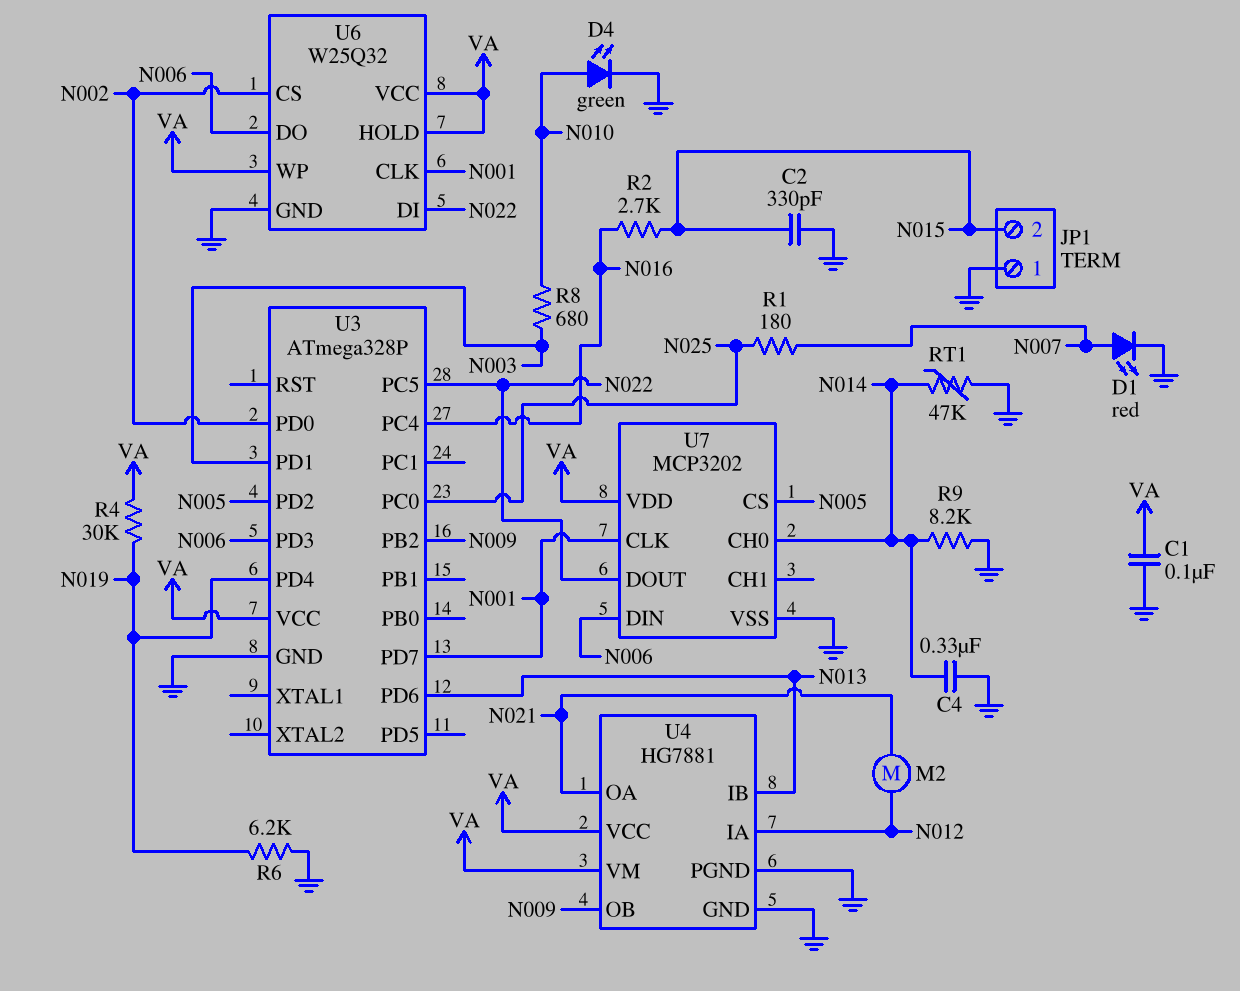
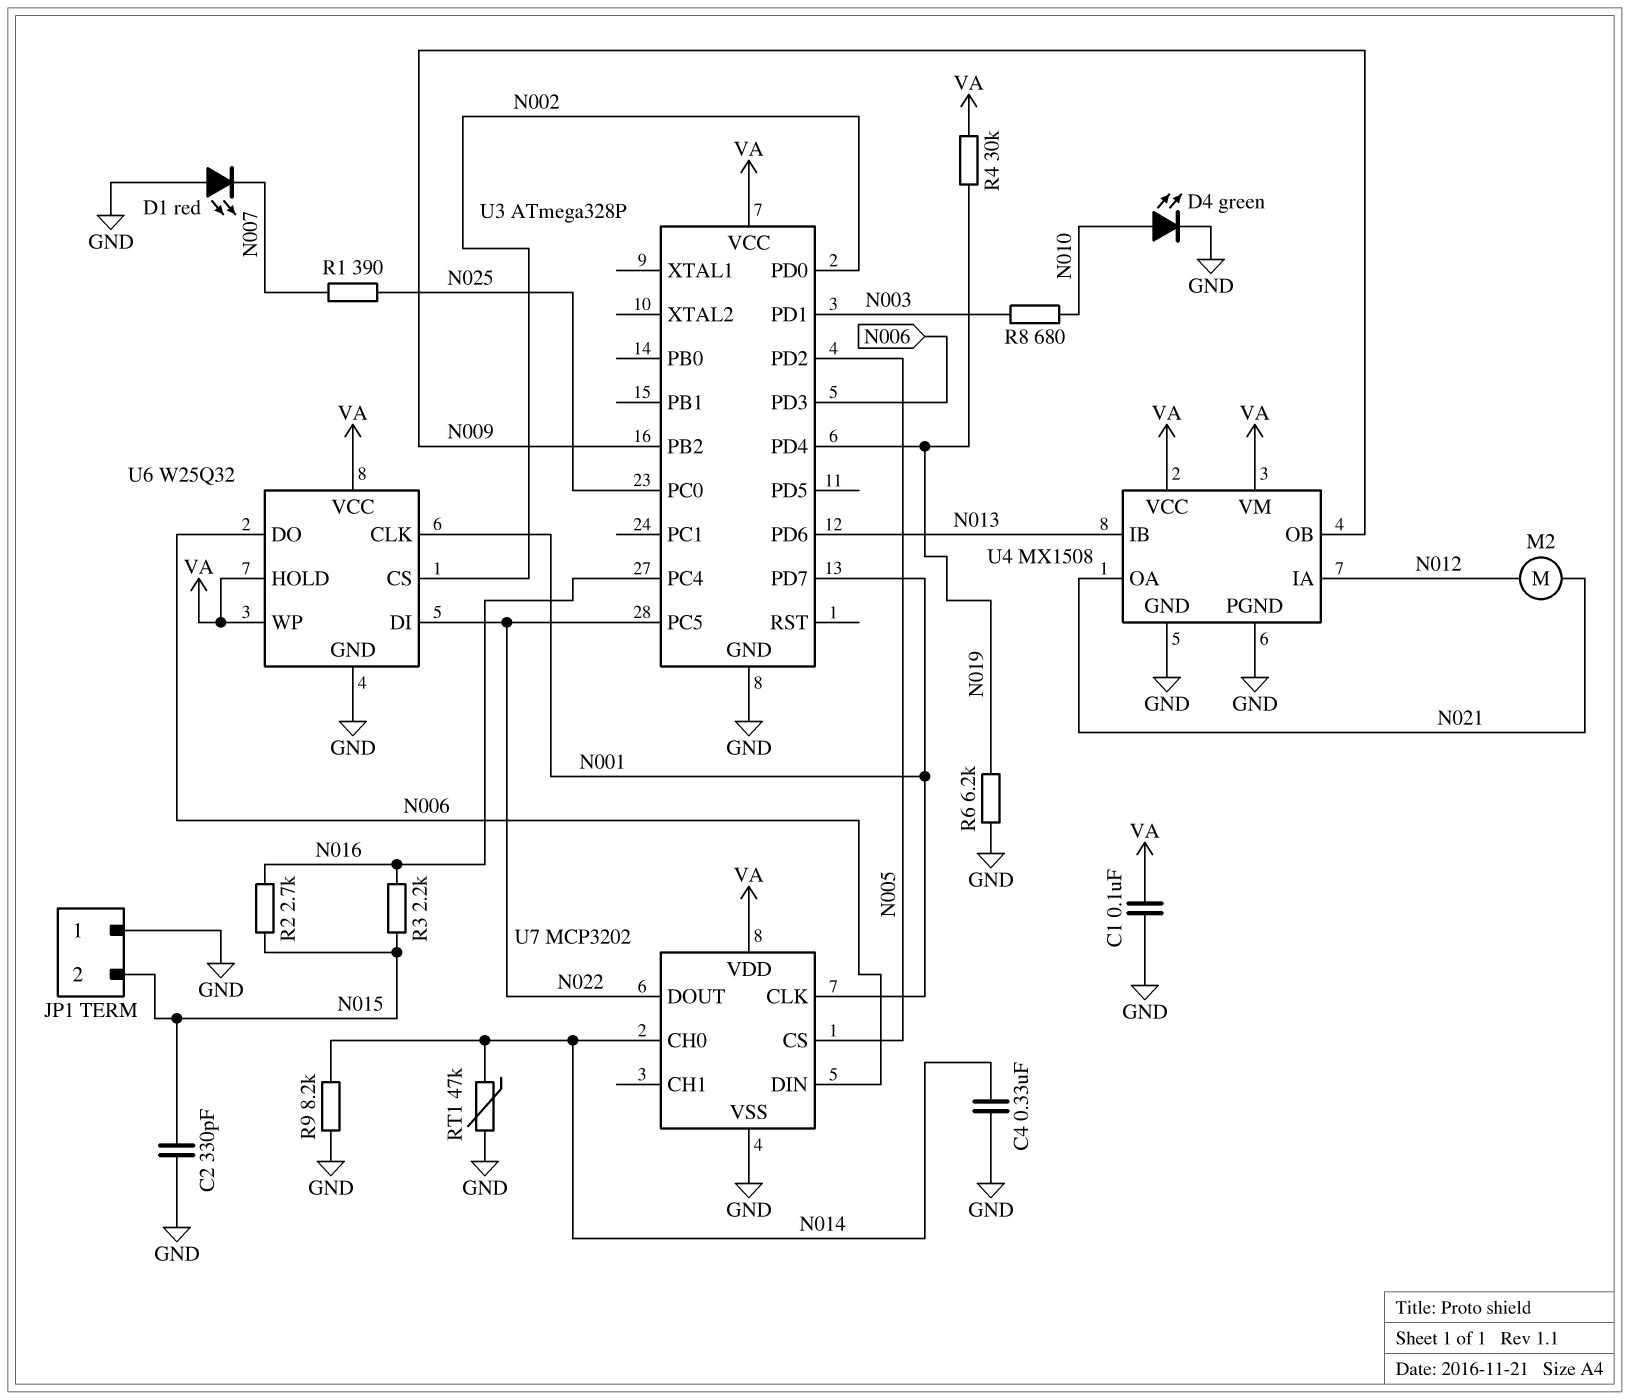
D1: LED red (A N007, K GND) -> LED red (A GND, K N007)
R1: 180 (N007, N025) -> 390 (N007, N025)
R3: none -> 2.2k (N015, N016)
U4: HG7881 -> MX1508

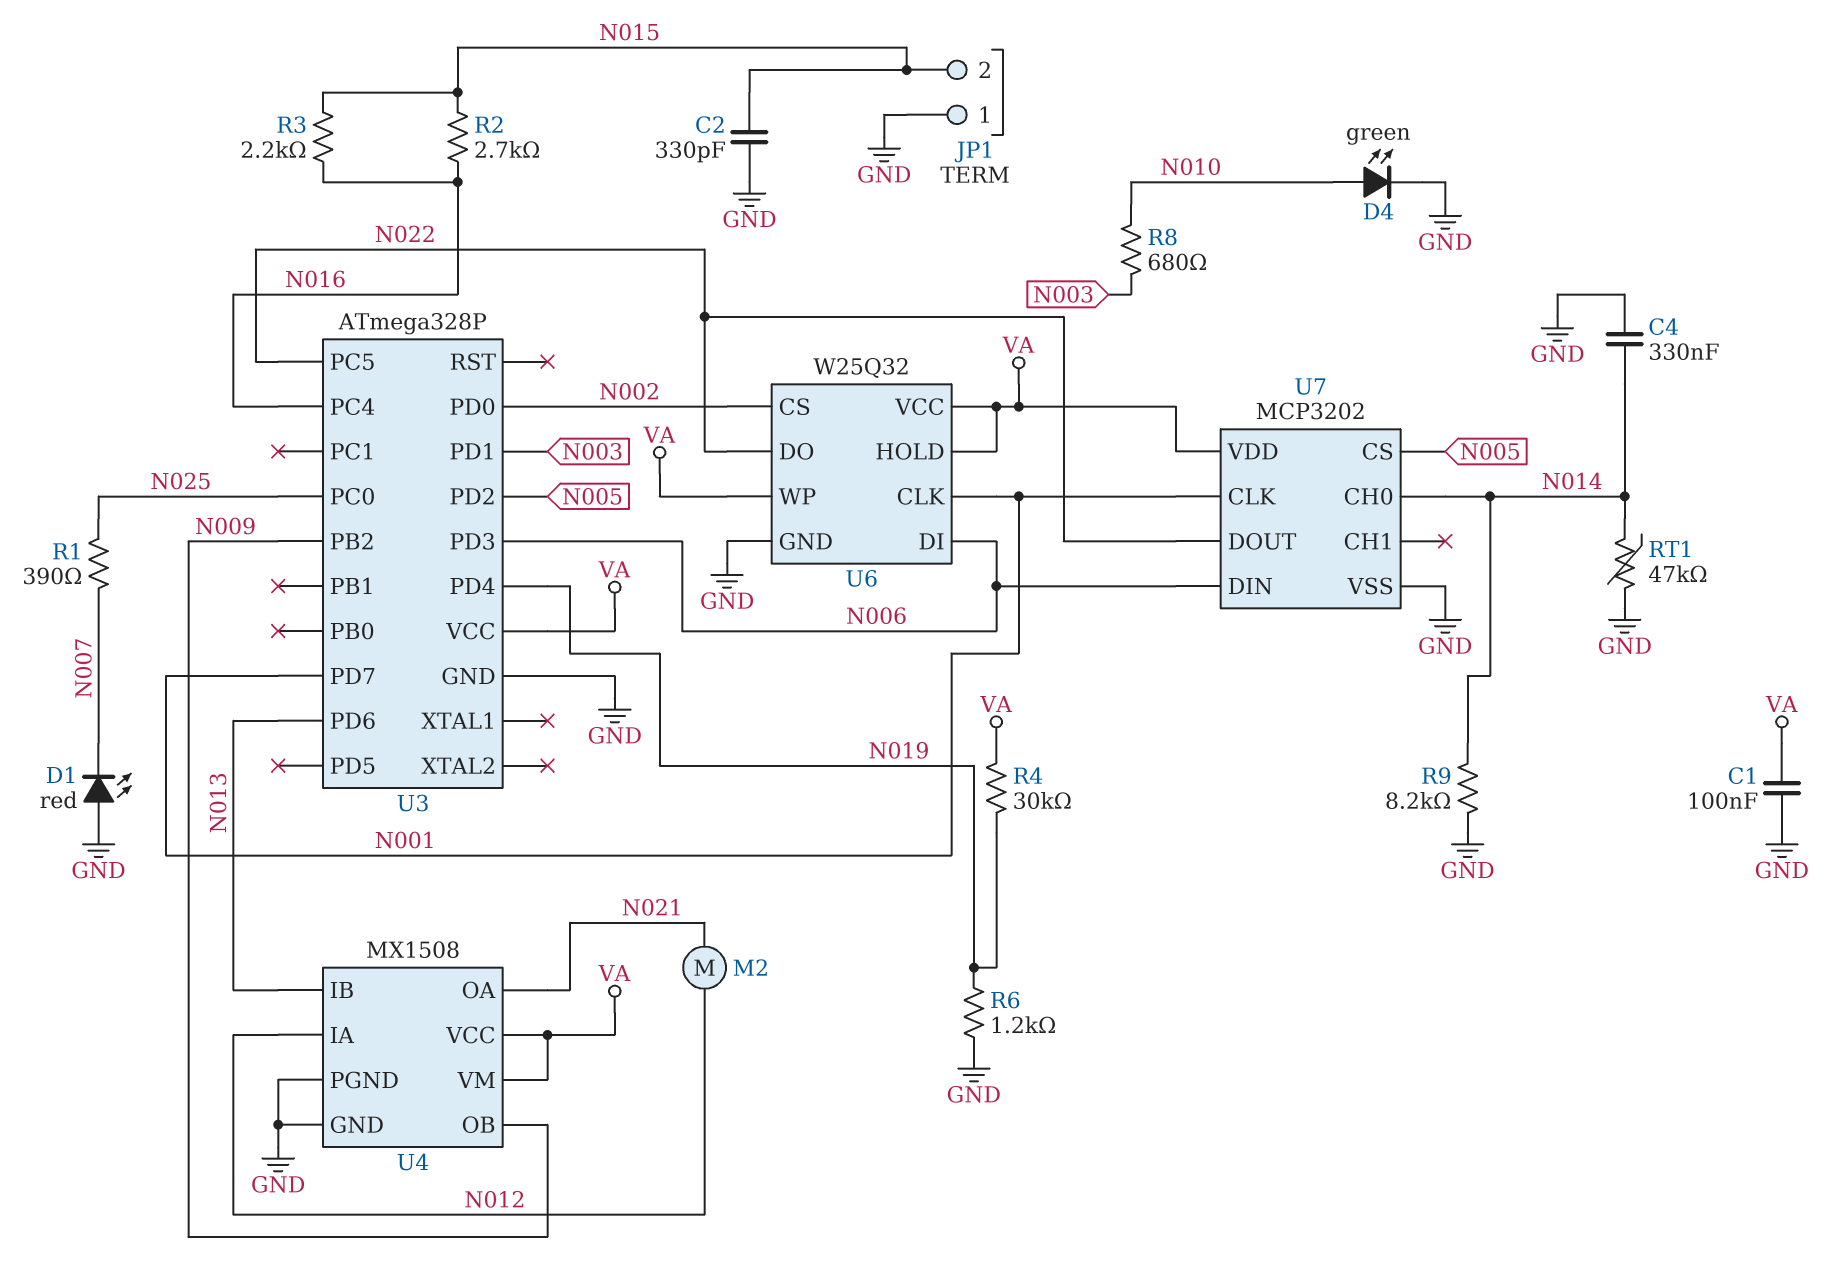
R6: 6.2k (GND, N019) -> 1.2k (GND, N019)
U6 pin DI: N022 -> N006
U6 pin DO: N006 -> N022

